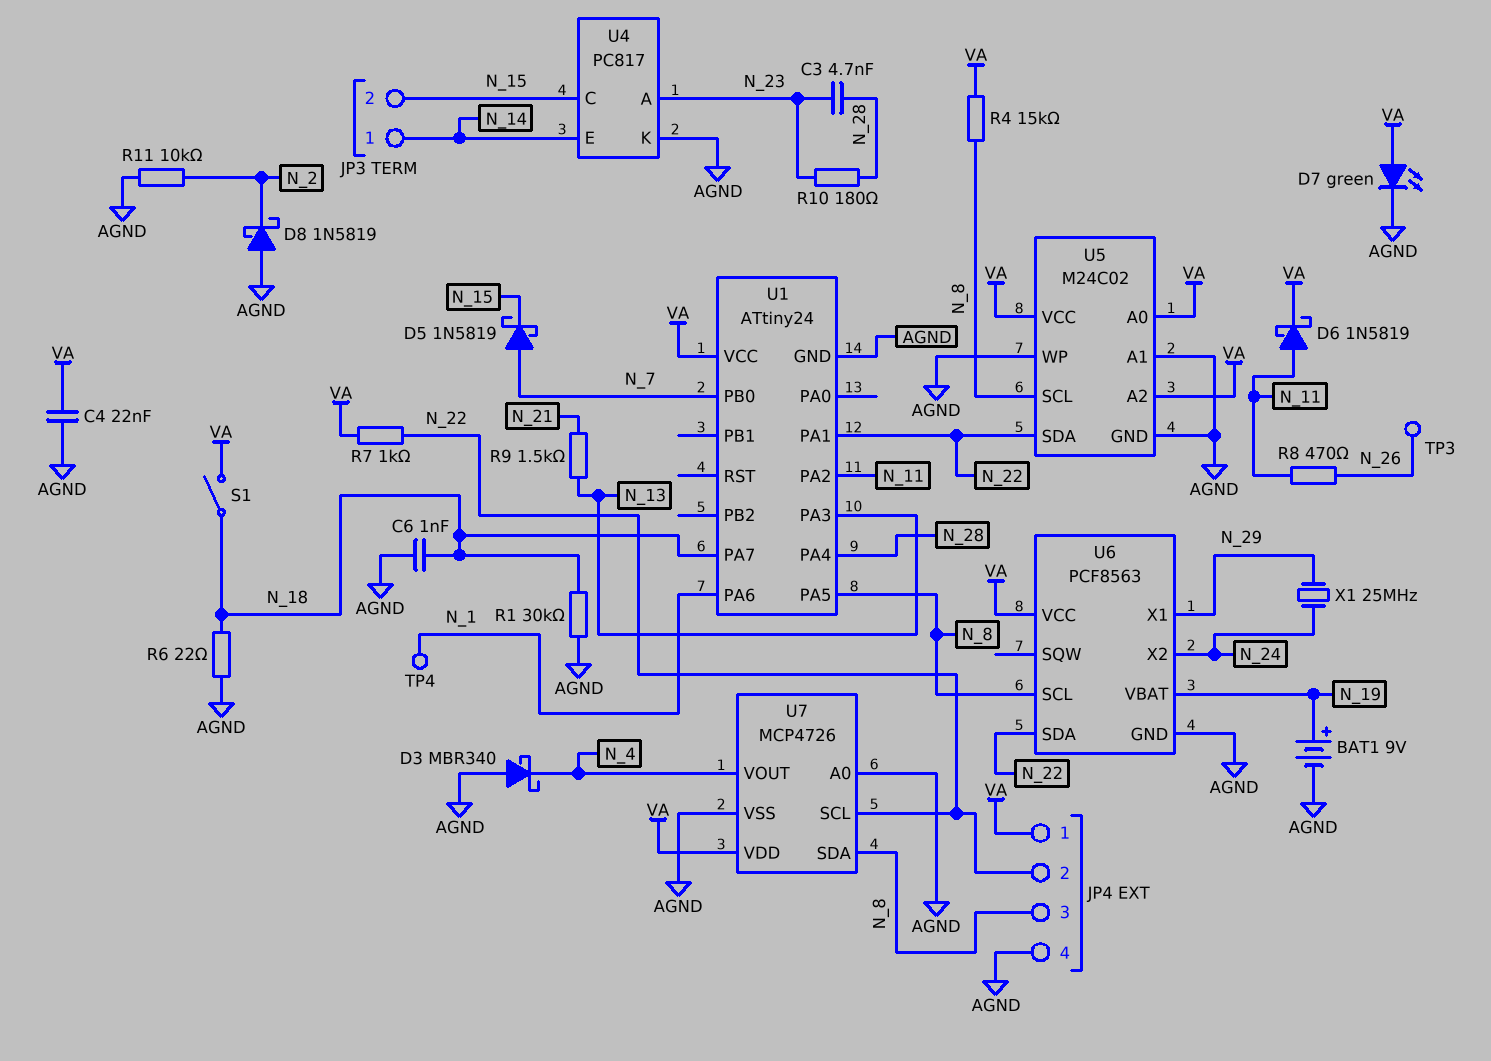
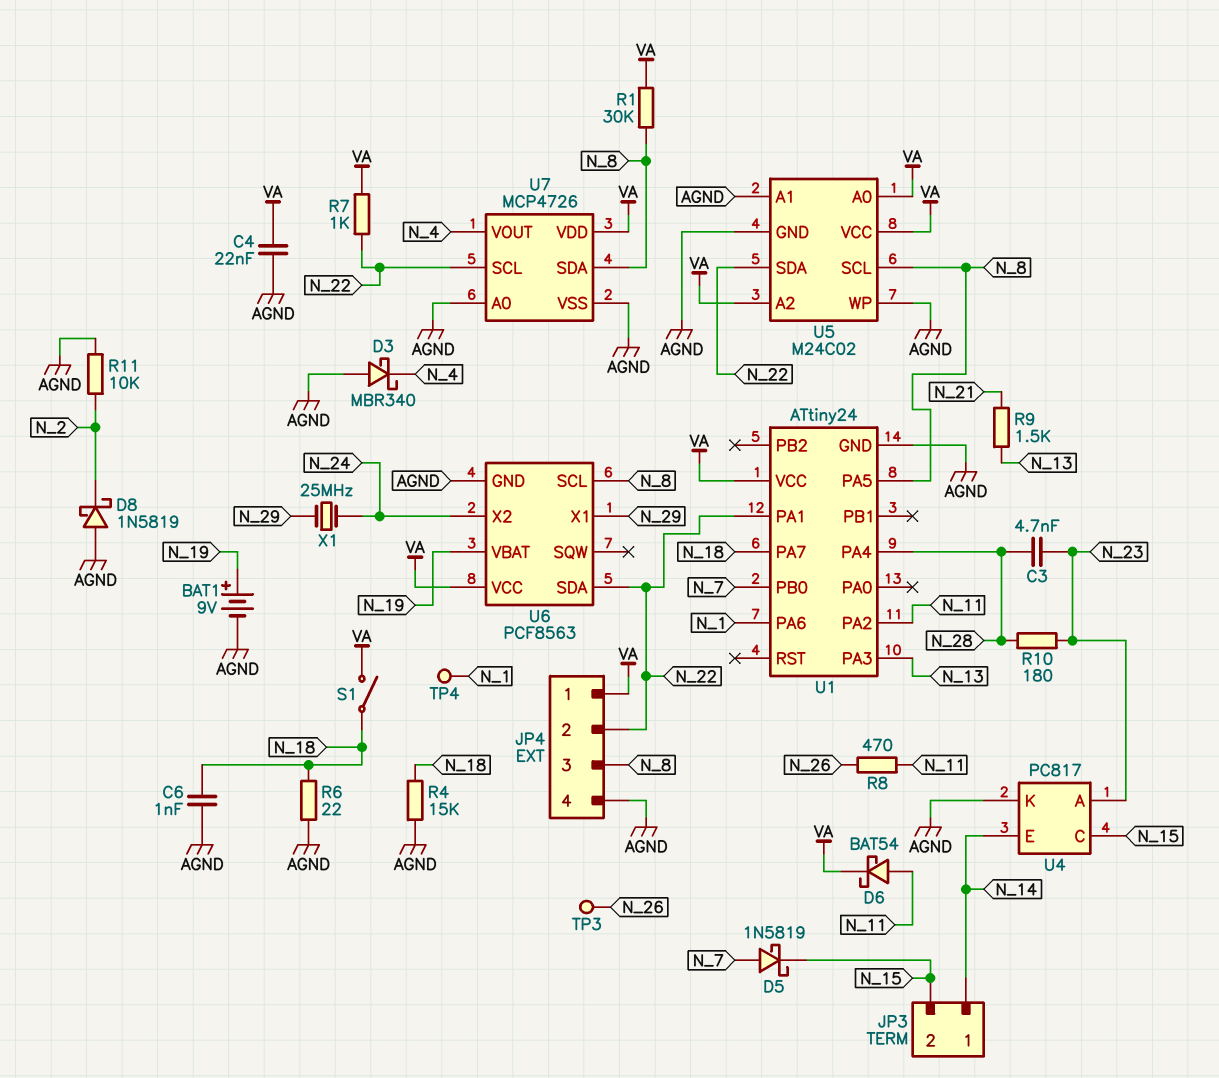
D6: schottky 1N5819 (A N_11, K VA) -> schottky BAT54 (A N_11, K VA)
D7: LED green (A VA, K AGND) -> none
R1: 30k (AGND, N_18) -> 30k (N_8, VA)
R4: 15k (N_8, VA) -> 15k (AGND, N_18)

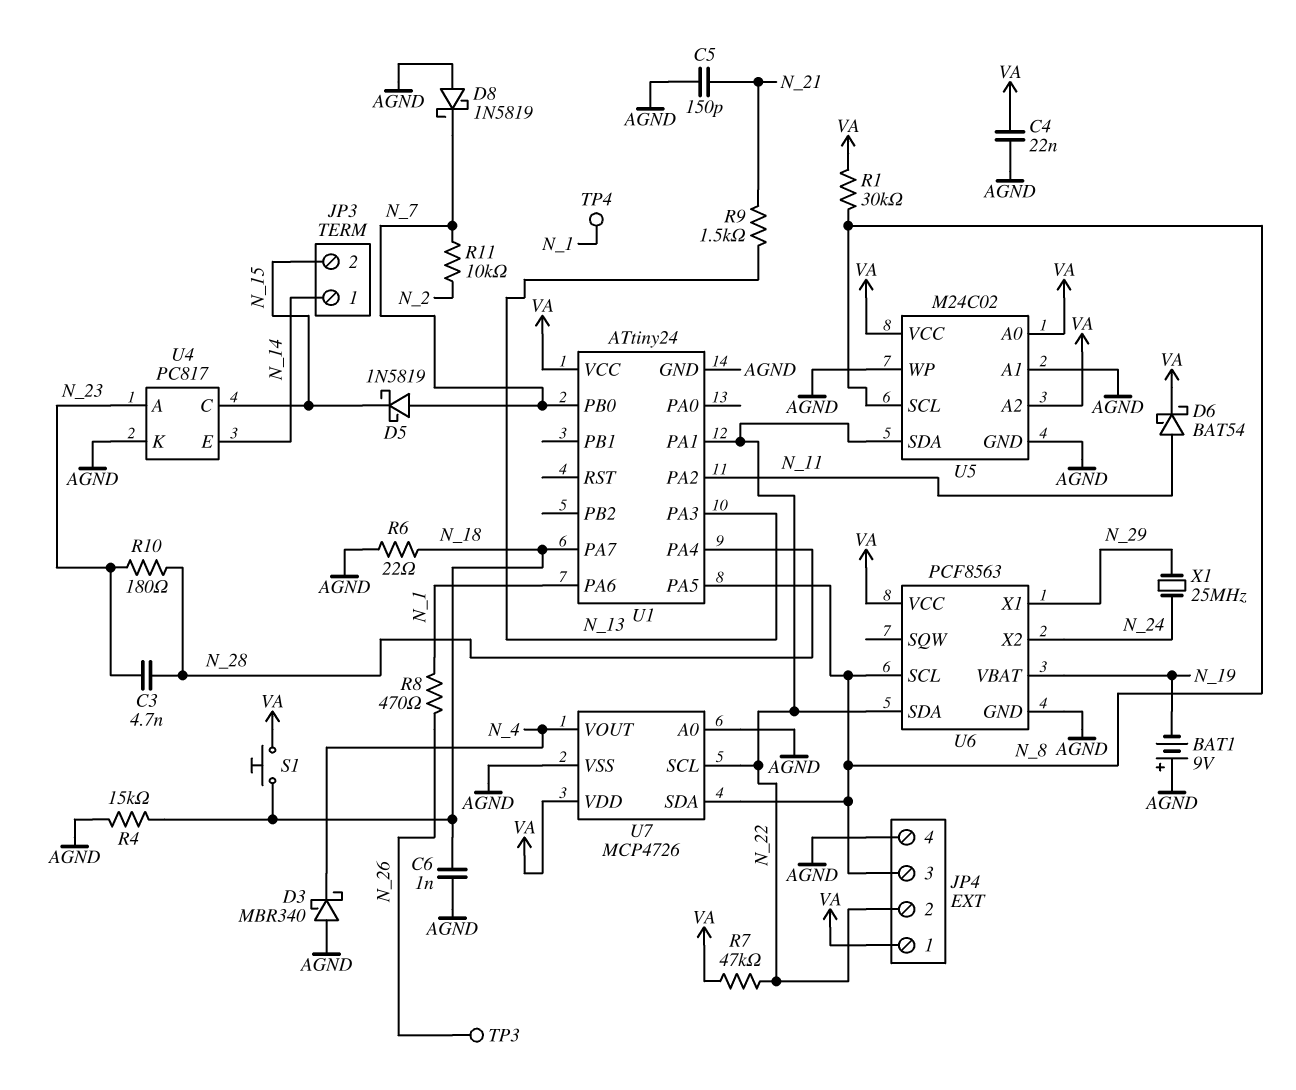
BAT1: 9V (plus N_19, minus AGND) -> 9V (plus AGND, minus N_19)
C5: none -> 150pF (AGND, N_21)
D8: schottky 1N5819 (A AGND, K N_2) -> schottky 1N5819 (A AGND, K N_7)
R7: 1k (N_22, VA) -> 47k (N_22, VA)
R8: 470 (N_11, N_26) -> 470 (N_1, N_26)
R11: 10k (AGND, N_2) -> 10k (N_2, N_7)
S1: switch (N_18, VA) -> button (N_18, VA)

